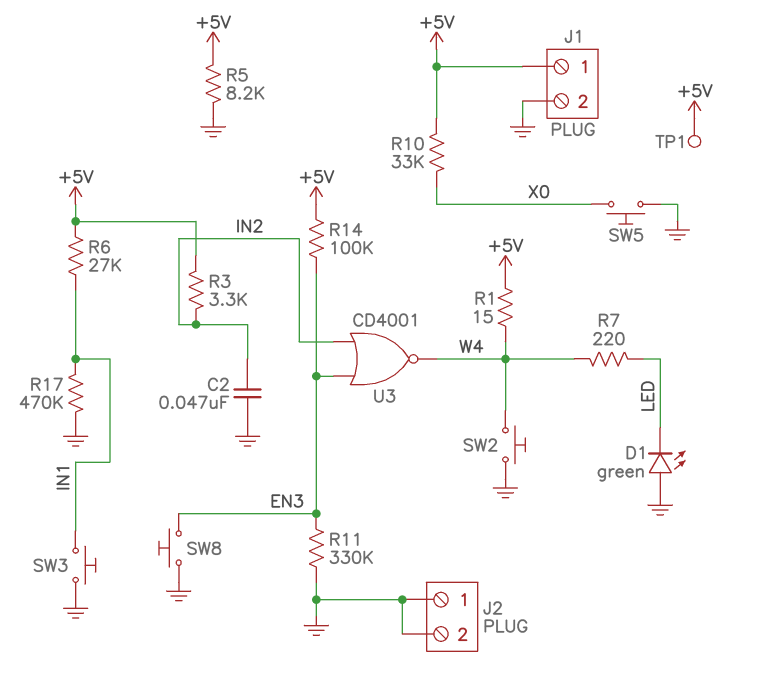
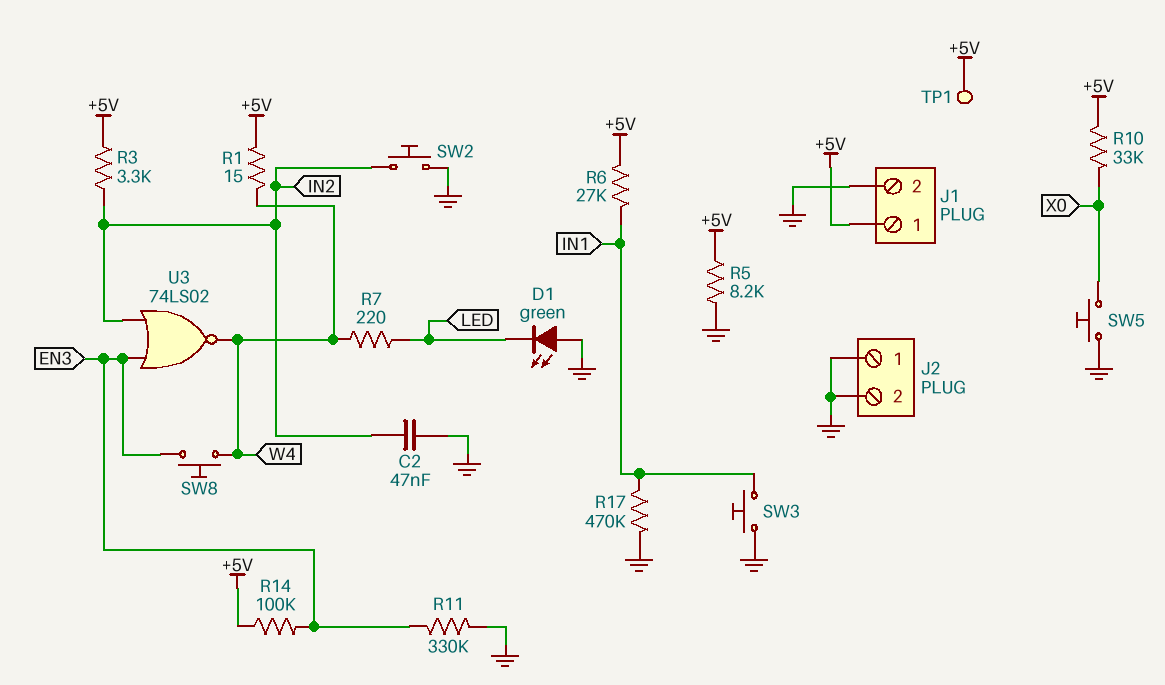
SW2: button (GND, W4) -> button (GND, IN2)
SW8: button (EN3, GND) -> button (EN3, W4)
U3: NOR CD4001 (in EN3, in IN2, out W4) -> NOR 74LS02 (in EN3, in IN2, out W4)

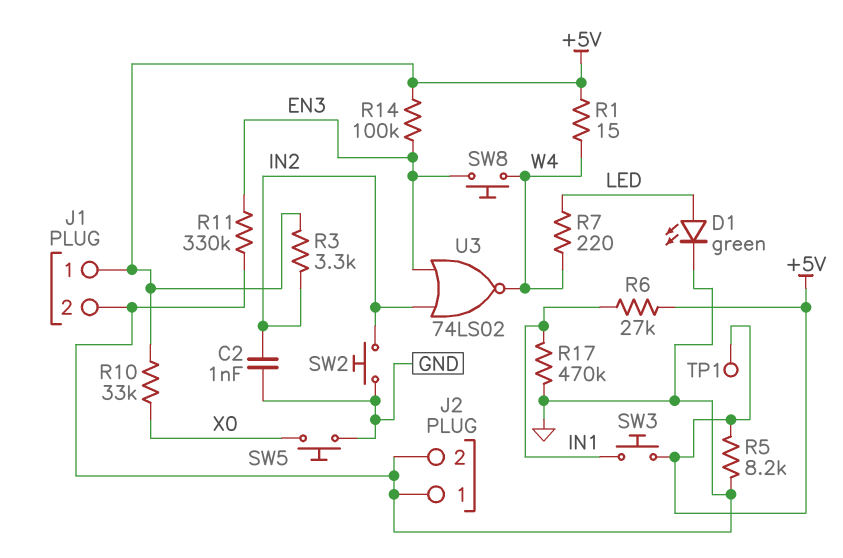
C2: 47nF (GND, IN2) -> 1nF (GND, IN2)
D1: LED green (A GND, K LED) -> LED green (A LED, K GND)
SW3: button (GND, IN1) -> button (+5V, IN1)

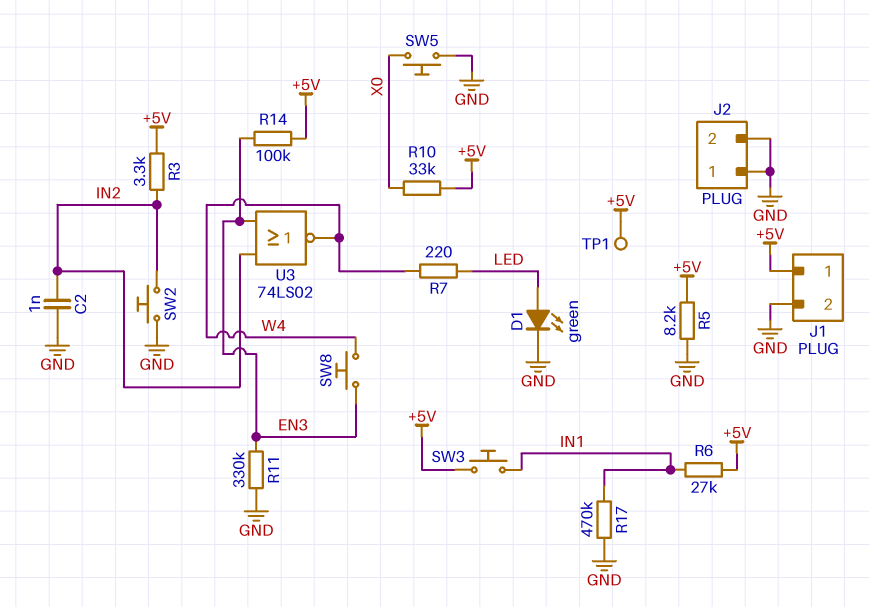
R1: 15 (+5V, W4) -> none

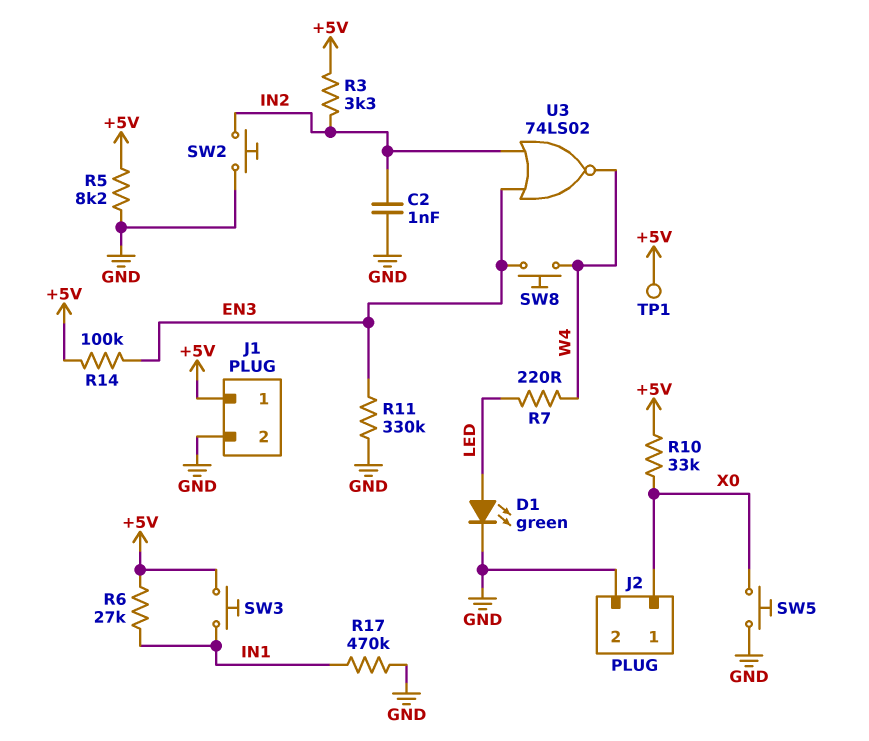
J2 pin 1: GND -> X0

